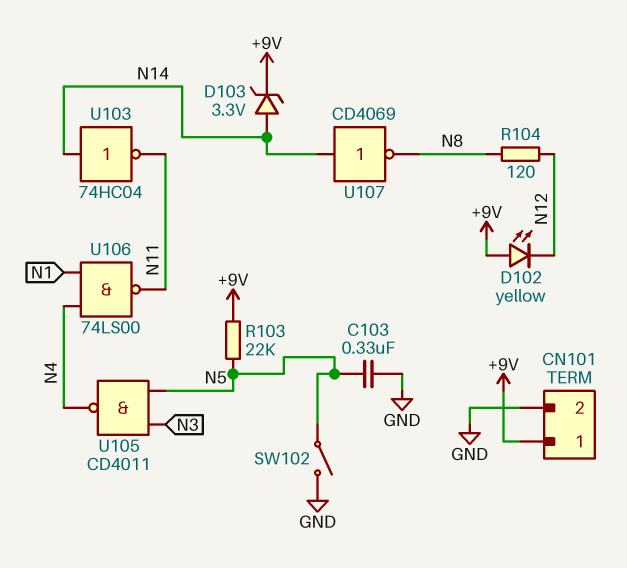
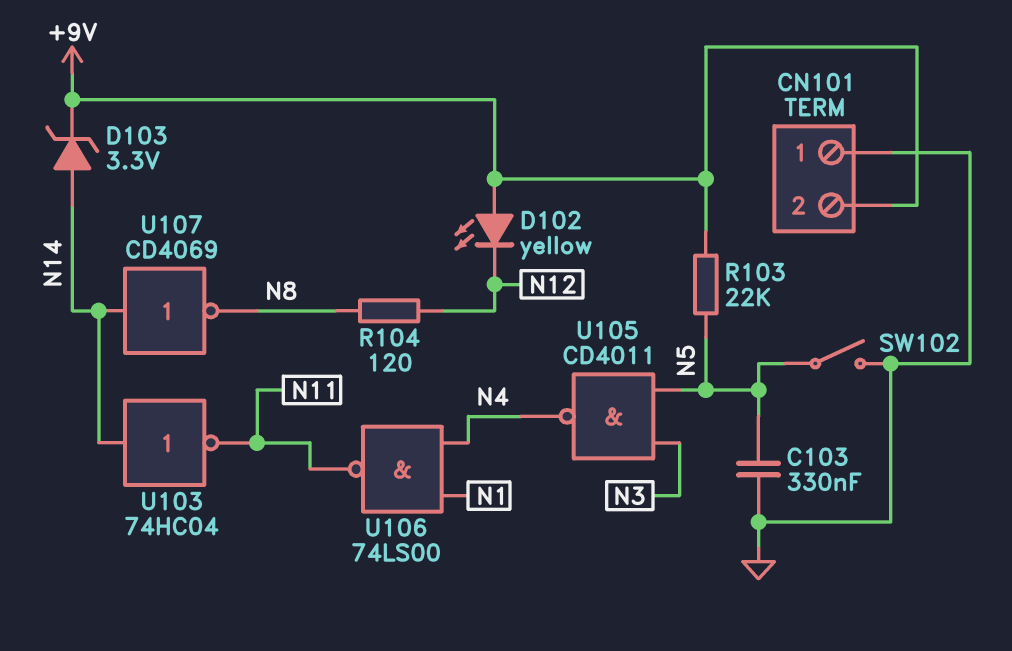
CN101 pin 1: +9V -> GND
CN101 pin 2: GND -> +9V

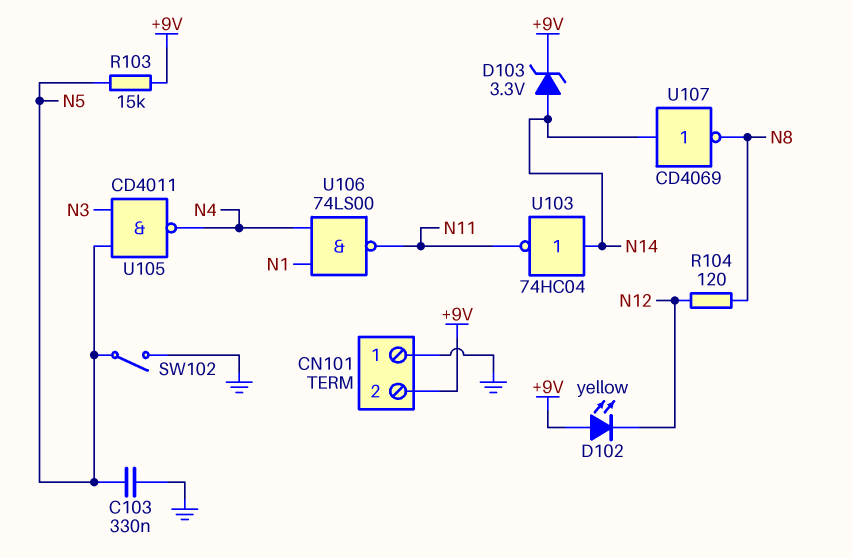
R103: 22k (+9V, N5) -> 15k (+9V, N5)

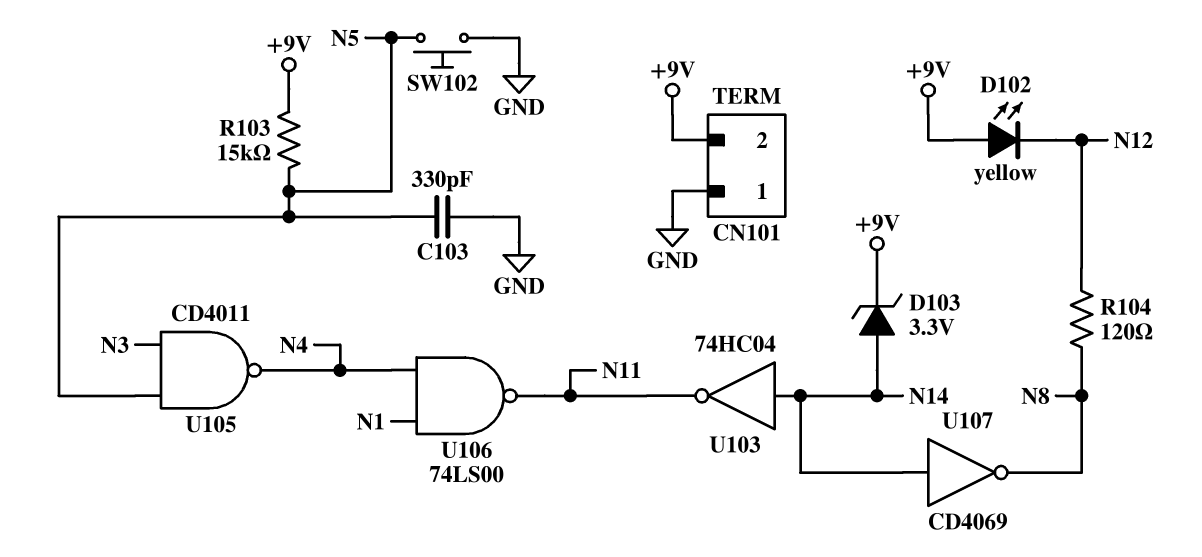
C103: 330nF (GND, N5) -> 330pF (GND, N5)
SW102: switch (GND, N5) -> button (GND, N5)

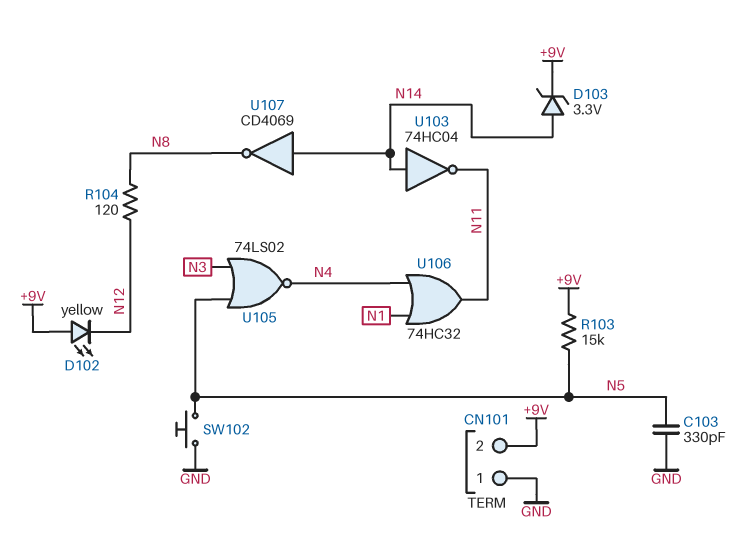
U105: NAND CD4011 (in N3, in N5, out N4) -> NOR 74LS02 (in N3, in N5, out N4)
U106: NAND 74LS00 (in N1, in N4, out N11) -> OR 74HC32 (in N1, in N4, out N11)

